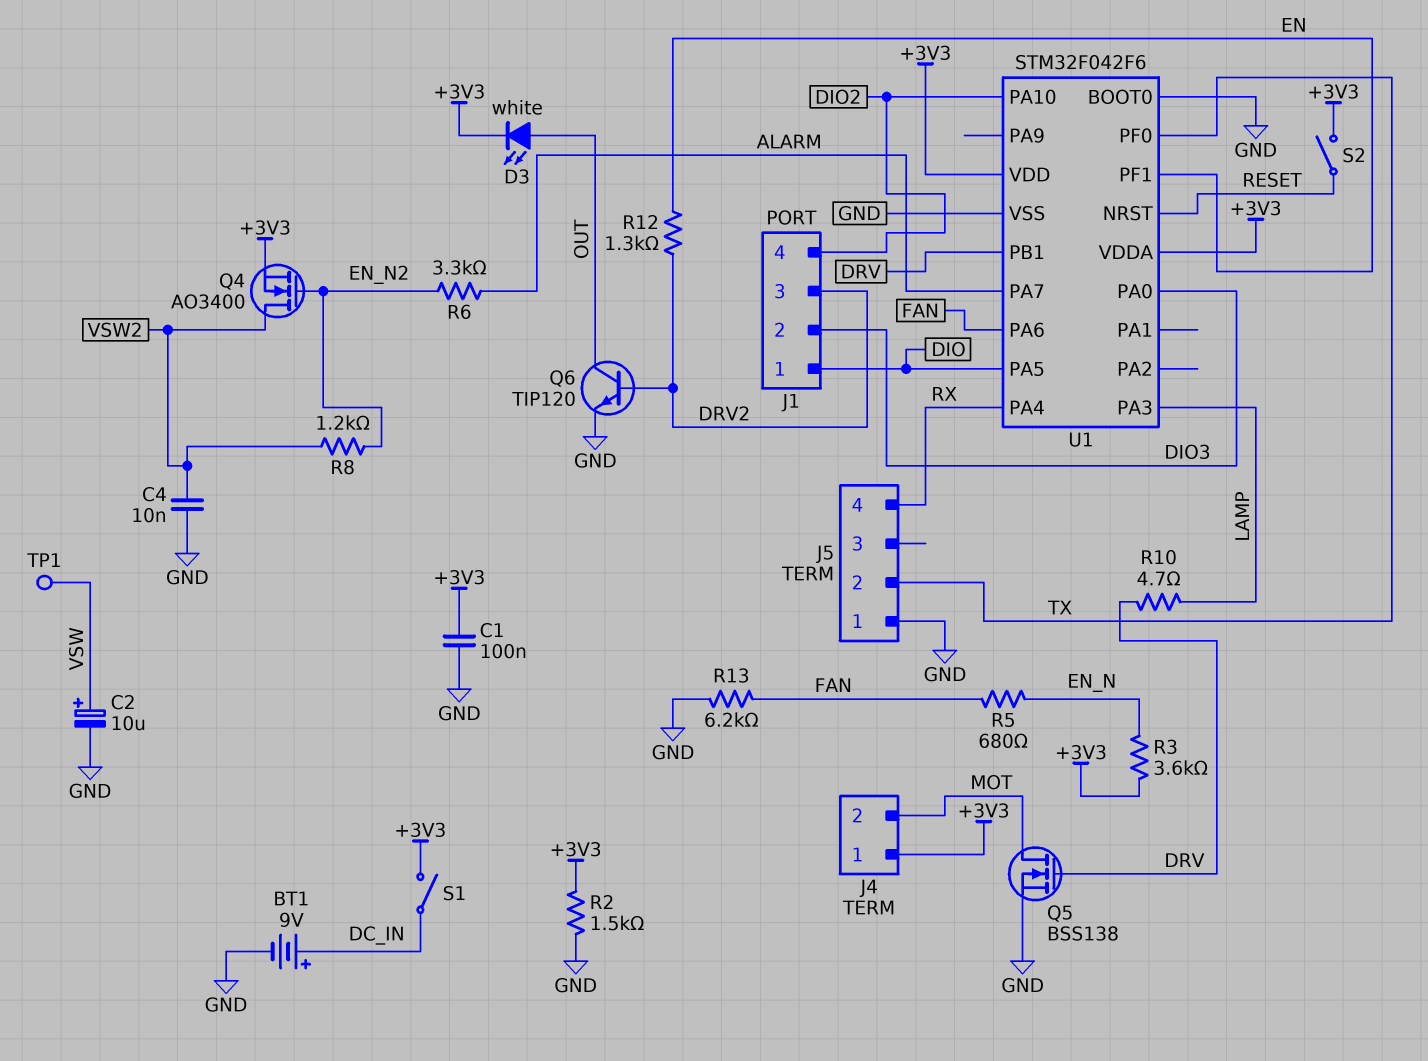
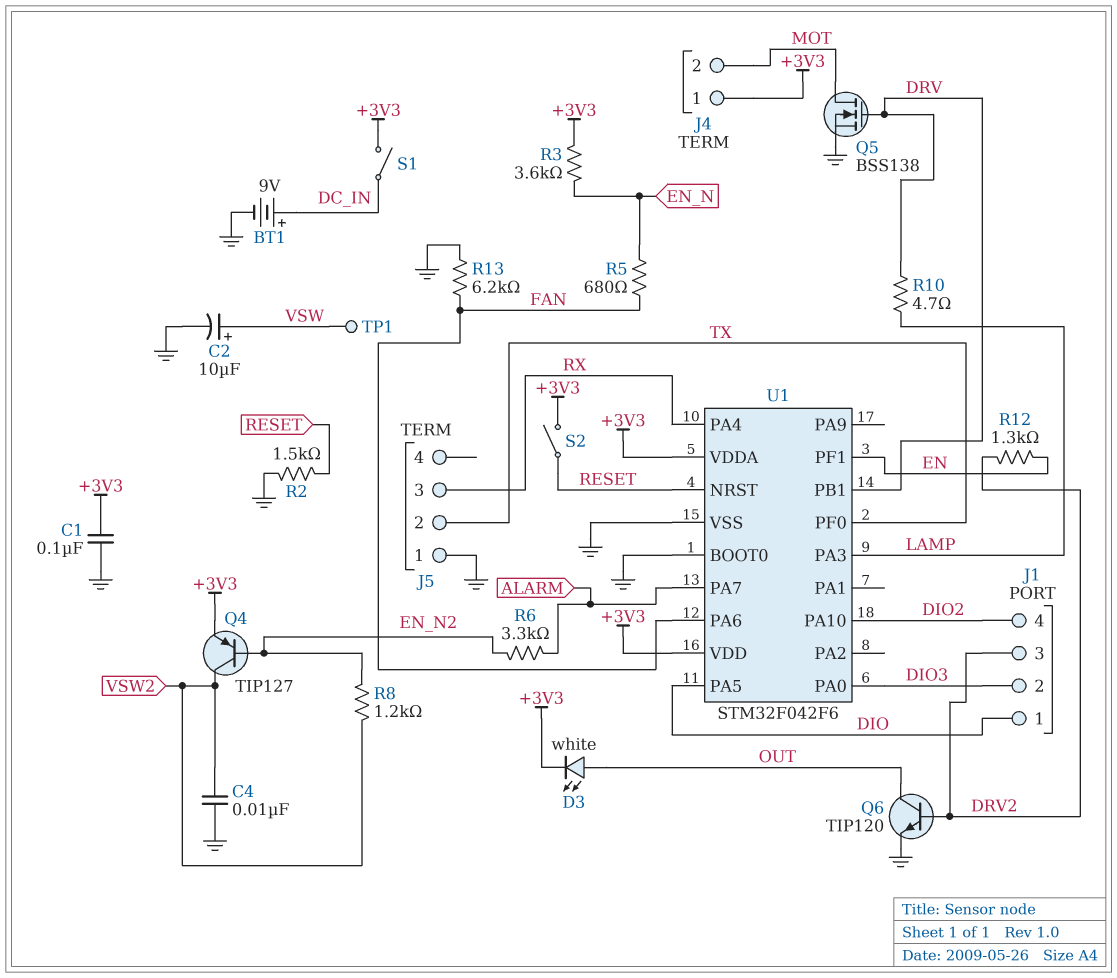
J5 pin 3: none -> RX
J5 pin 4: RX -> none
Q4: NMOS AO3400 (G EN_N2, D VSW2, S +3V3) -> PNP TIP127 (B EN_N2, C VSW2, E +3V3)
R2: 1.5k (+3V3, GND) -> 1.5k (GND, RESET)

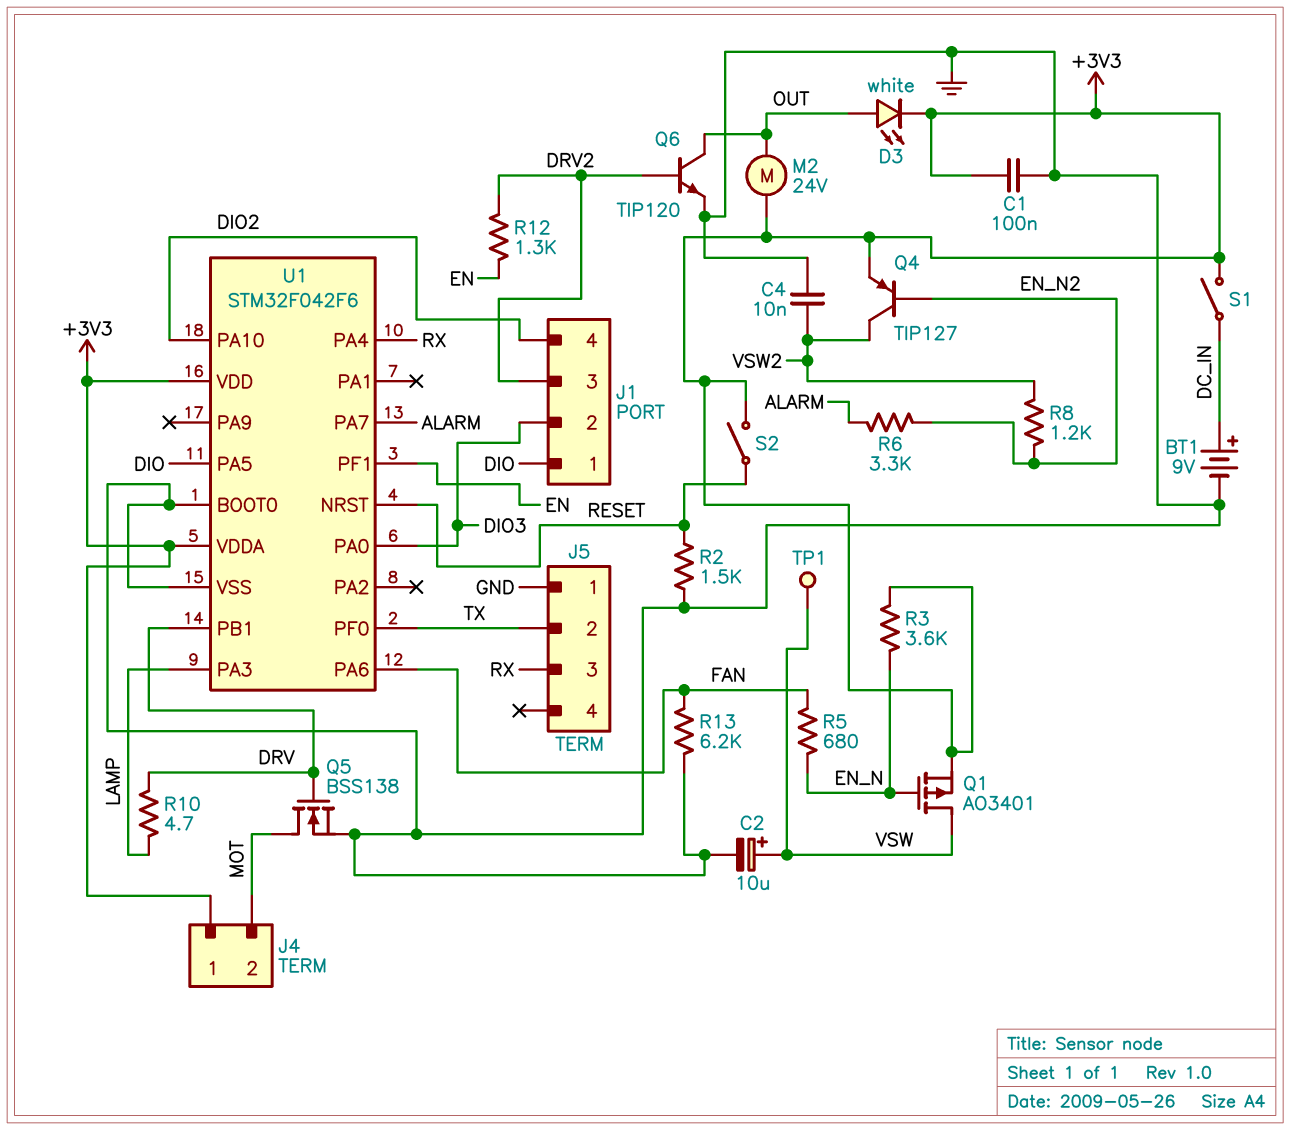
M2: none -> motor 24V (+3V3, OUT)
Q1: none -> PMOS AO3401 (G EN_N, D VSW, S +3V3)

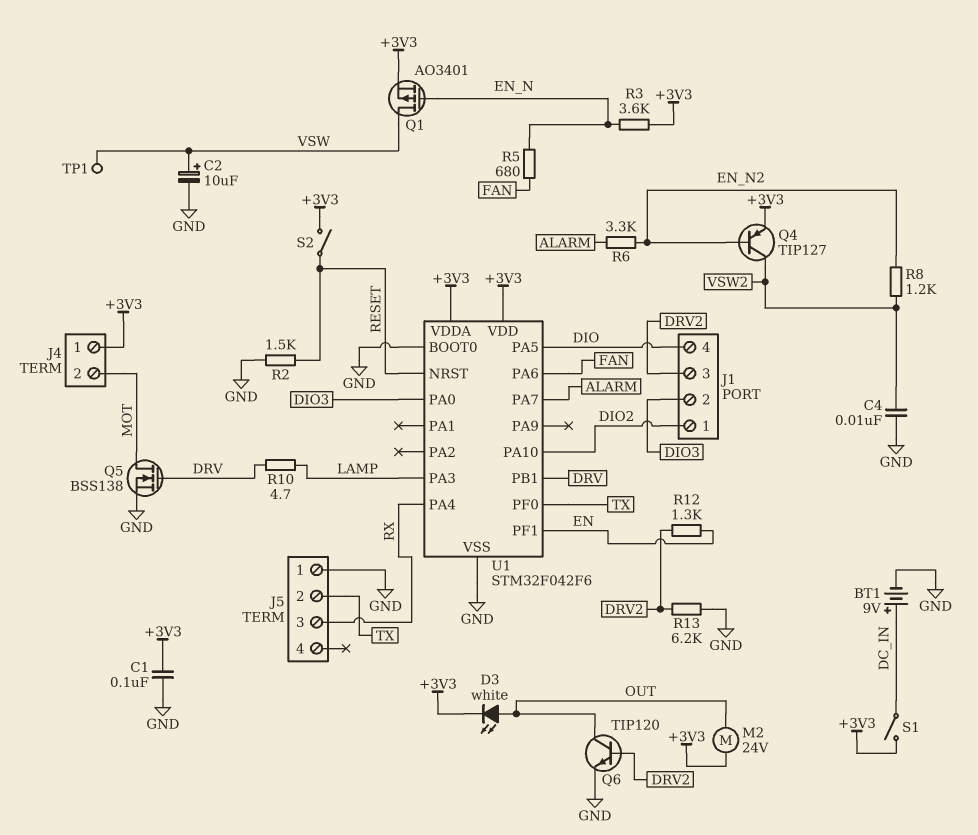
J1 pin 1: DIO -> DIO2
J1 pin 4: DIO2 -> DIO
R13: 6.2k (FAN, GND) -> 6.2k (DRV2, GND)

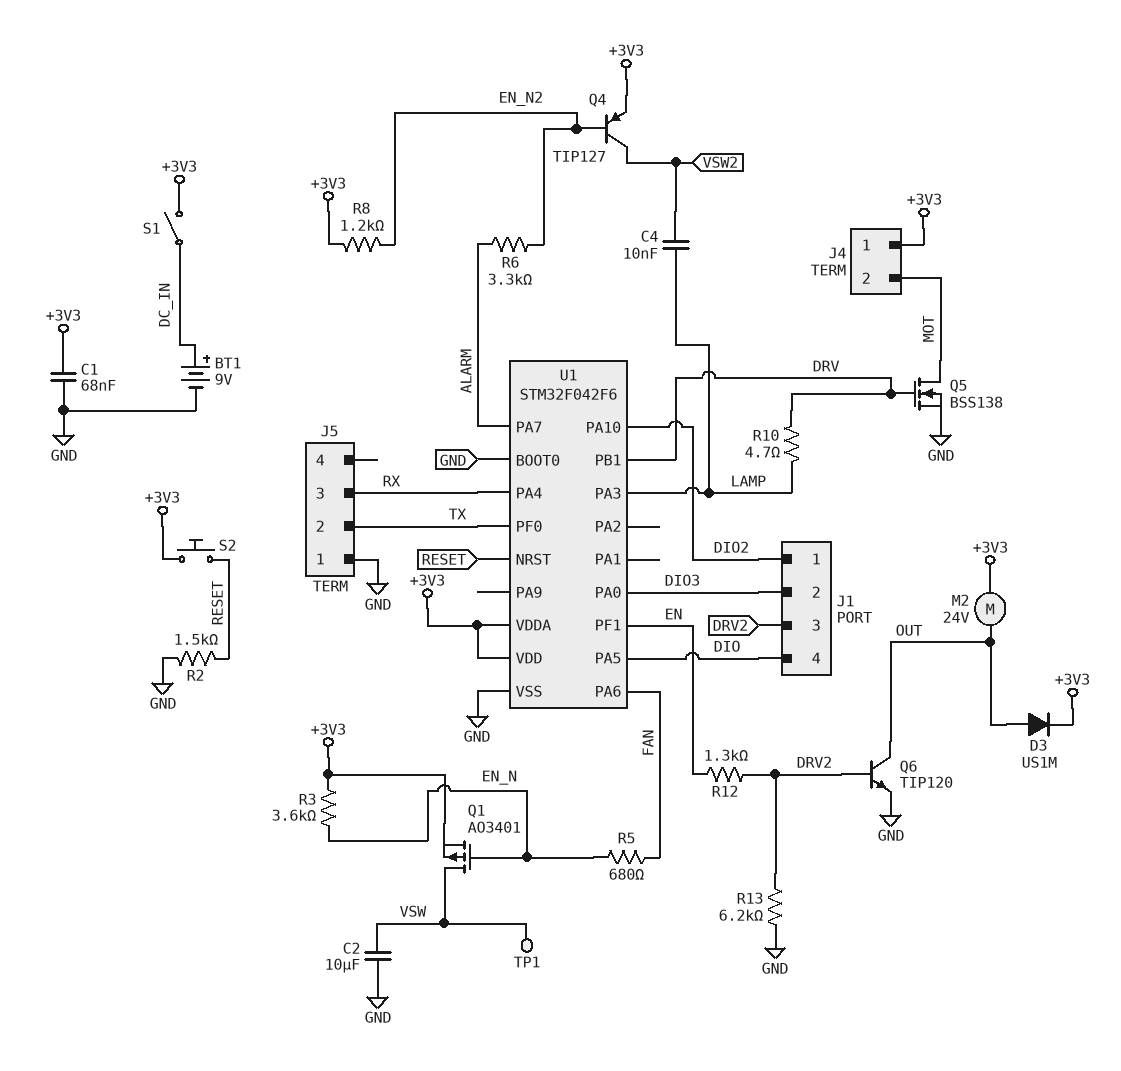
C1: 100nF (+3V3, GND) -> 68nF (+3V3, GND)
C2: 10uF (plus VSW, minus GND) -> 10uF (GND, VSW)
C4: 10nF (GND, VSW2) -> 10nF (LAMP, VSW2)
D3: LED white (A OUT, K +3V3) -> diode US1M (A OUT, K +3V3)
R8: 1.2k (EN_N2, VSW2) -> 1.2k (+3V3, EN_N2)
S2: switch (+3V3, RESET) -> button (+3V3, RESET)

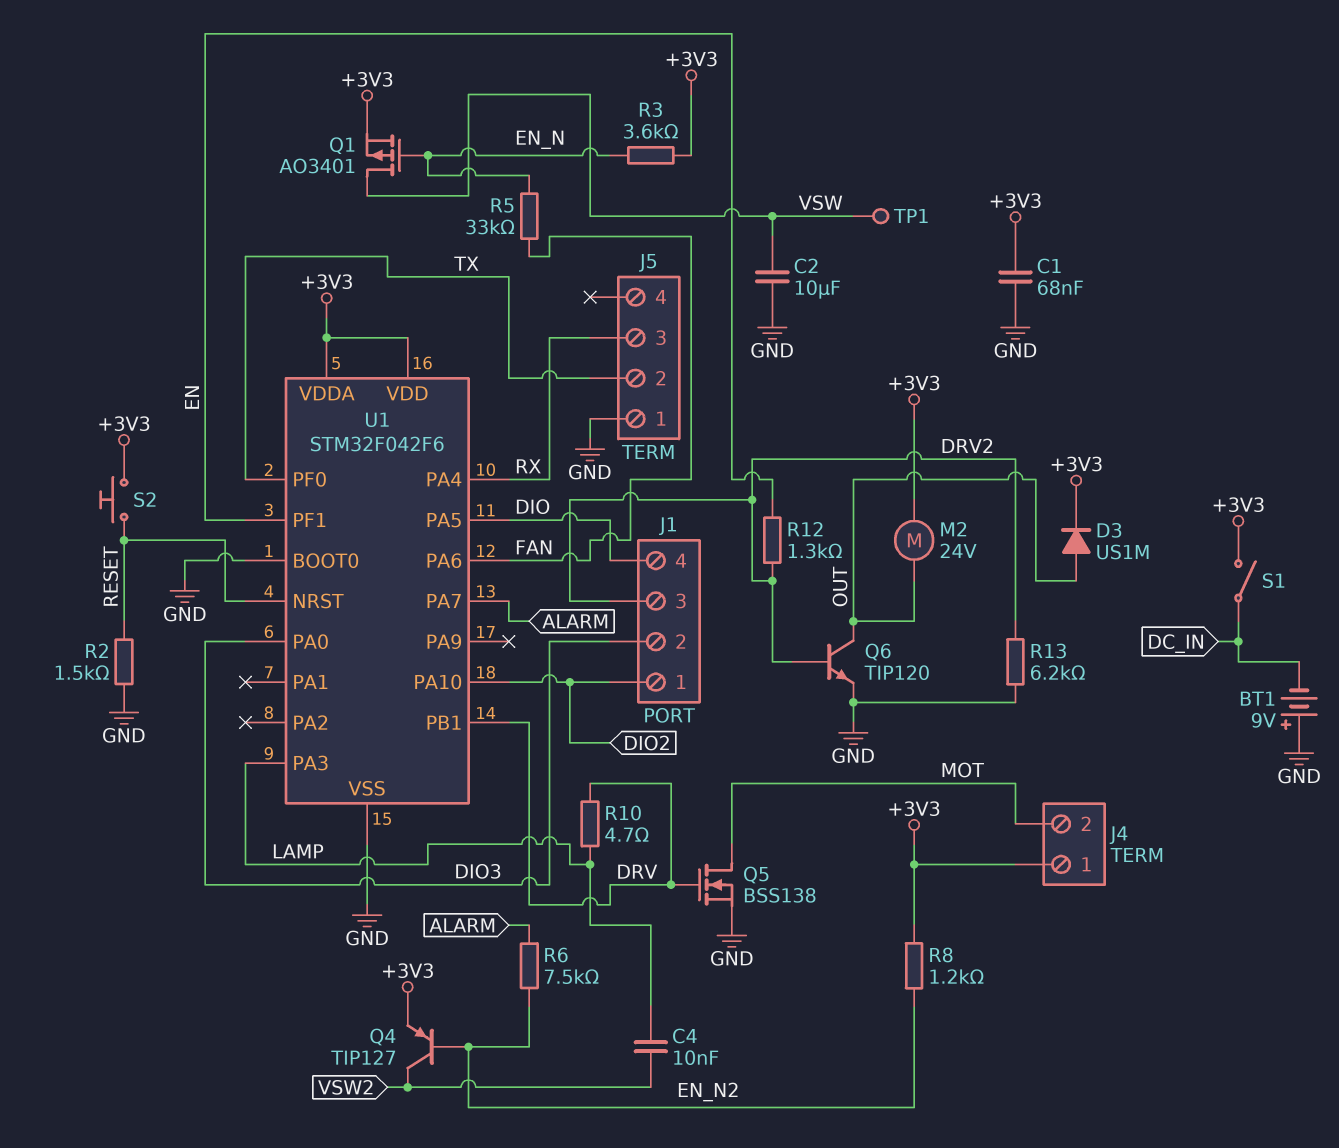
BT1: 9V (plus DC_IN, minus GND) -> 9V (plus GND, minus DC_IN)
R5: 680 (EN_N, FAN) -> 33k (EN_N, FAN)
R6: 3.3k (ALARM, EN_N2) -> 7.5k (ALARM, EN_N2)

